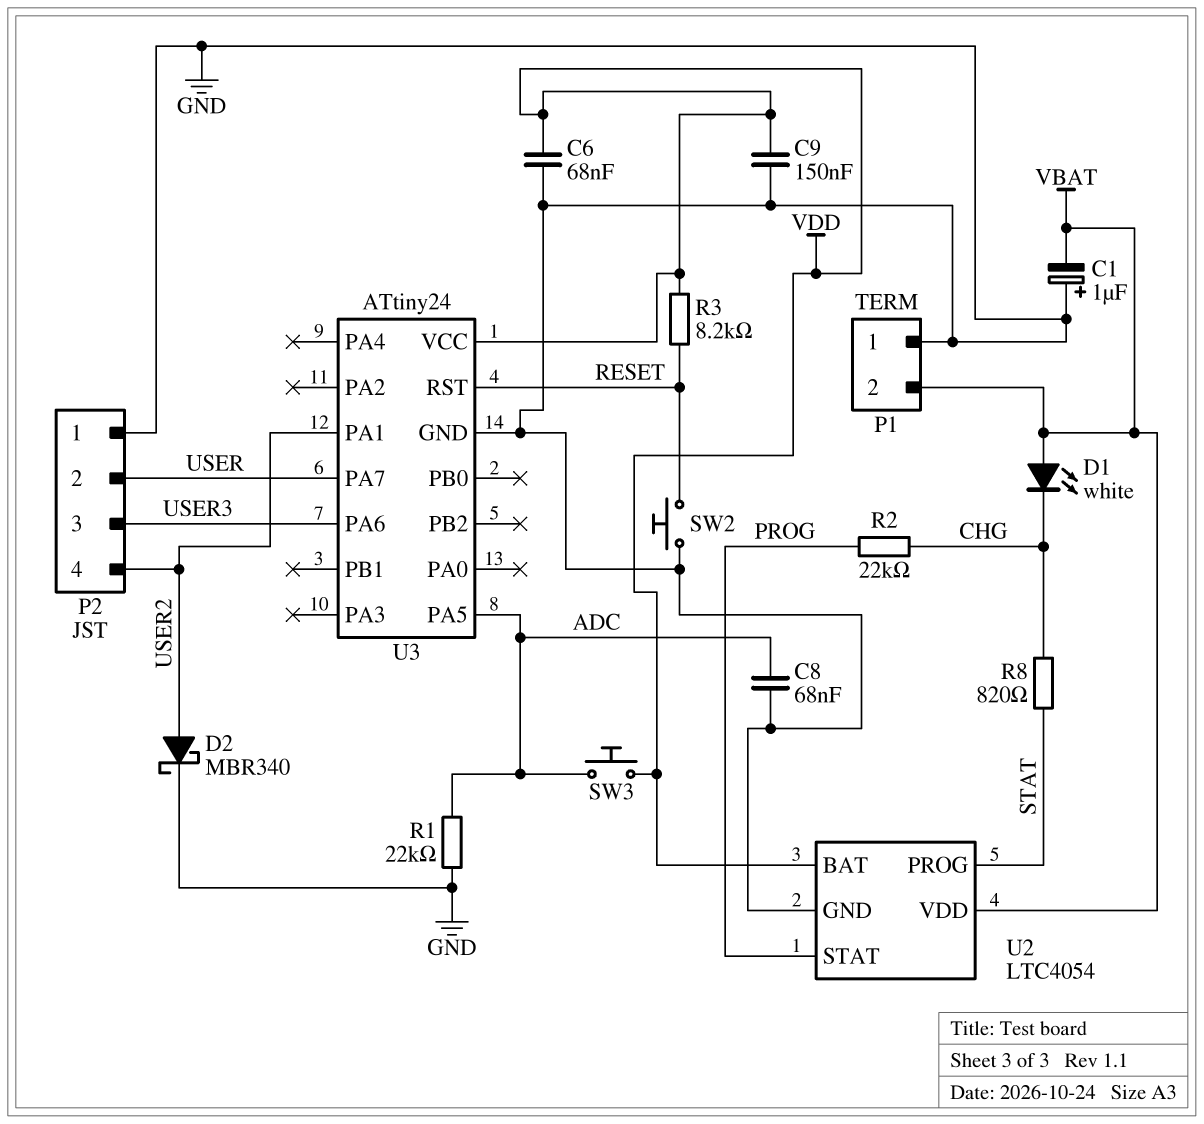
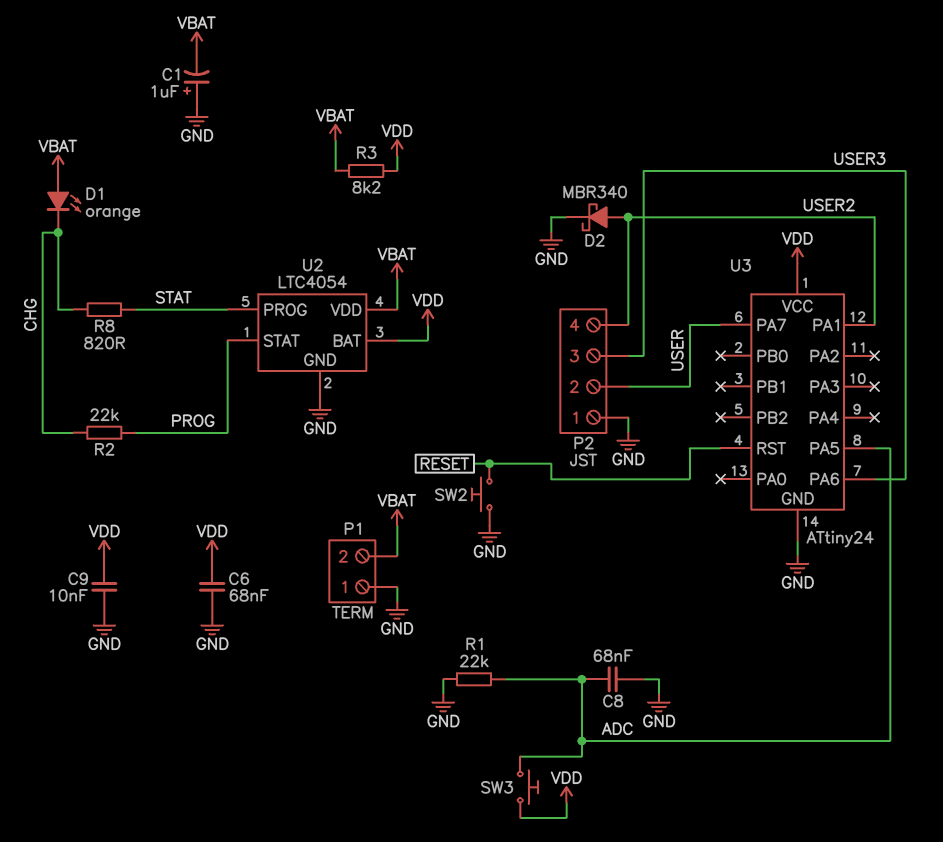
C9: 150nF (GND, VDD) -> 10nF (GND, VDD)
D1: LED white (A VBAT, K CHG) -> LED orange (A VBAT, K CHG)
R3: 8.2k (RESET, VDD) -> 8.2k (VBAT, VDD)

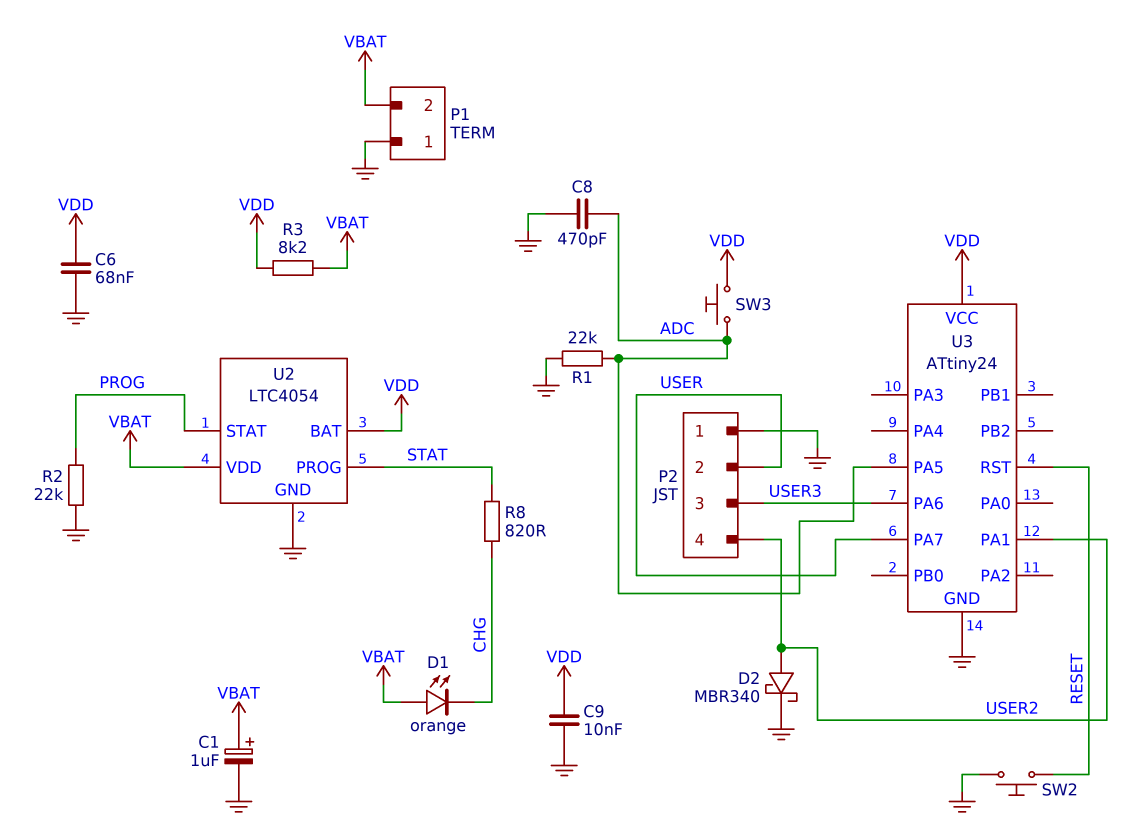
C1: 1uF (plus GND, minus VBAT) -> 1uF (plus VBAT, minus GND)
C8: 68nF (ADC, GND) -> 470pF (ADC, GND)
R2: 22k (CHG, PROG) -> 22k (GND, PROG)

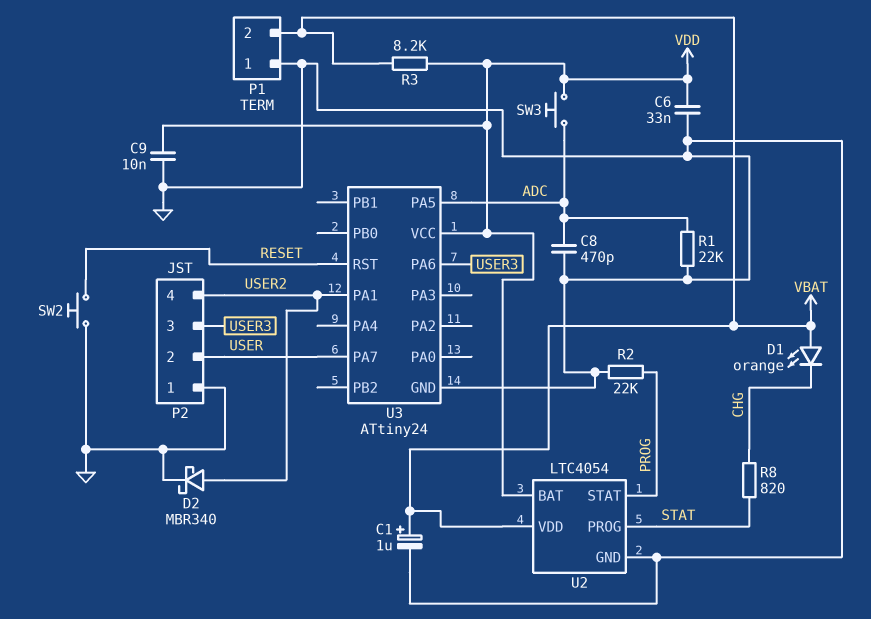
C6: 68nF (GND, VDD) -> 33nF (GND, VDD)

